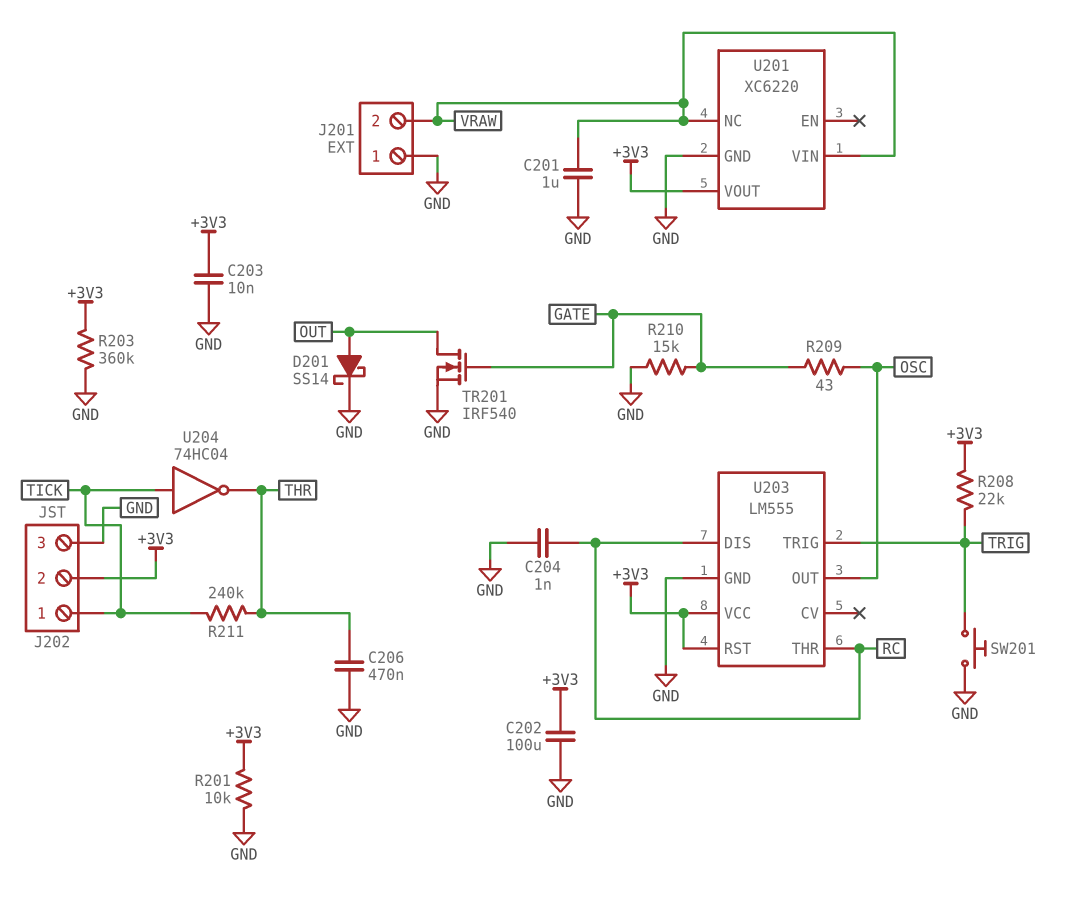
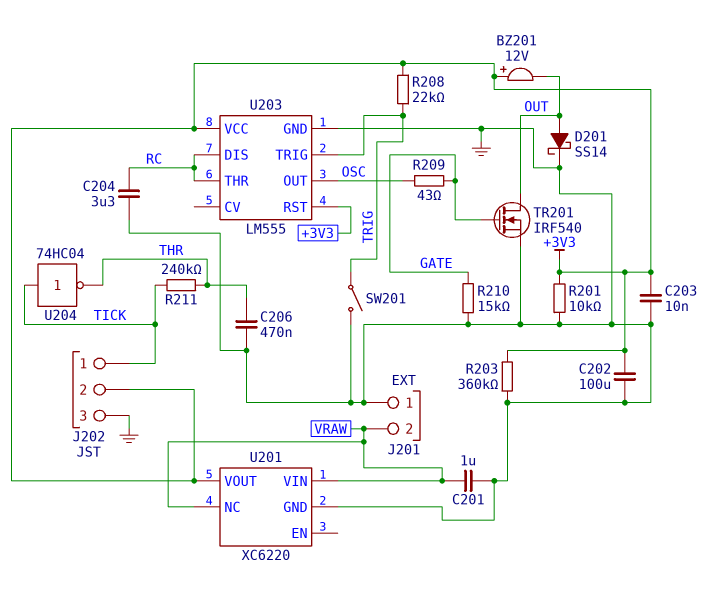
BZ201: none -> buzzer 12V (plus +3V3, minus OUT)
C204: 1nF (GND, RC) -> 3.3uF (GND, RC)
SW201: button (GND, TRIG) -> switch (GND, TRIG)

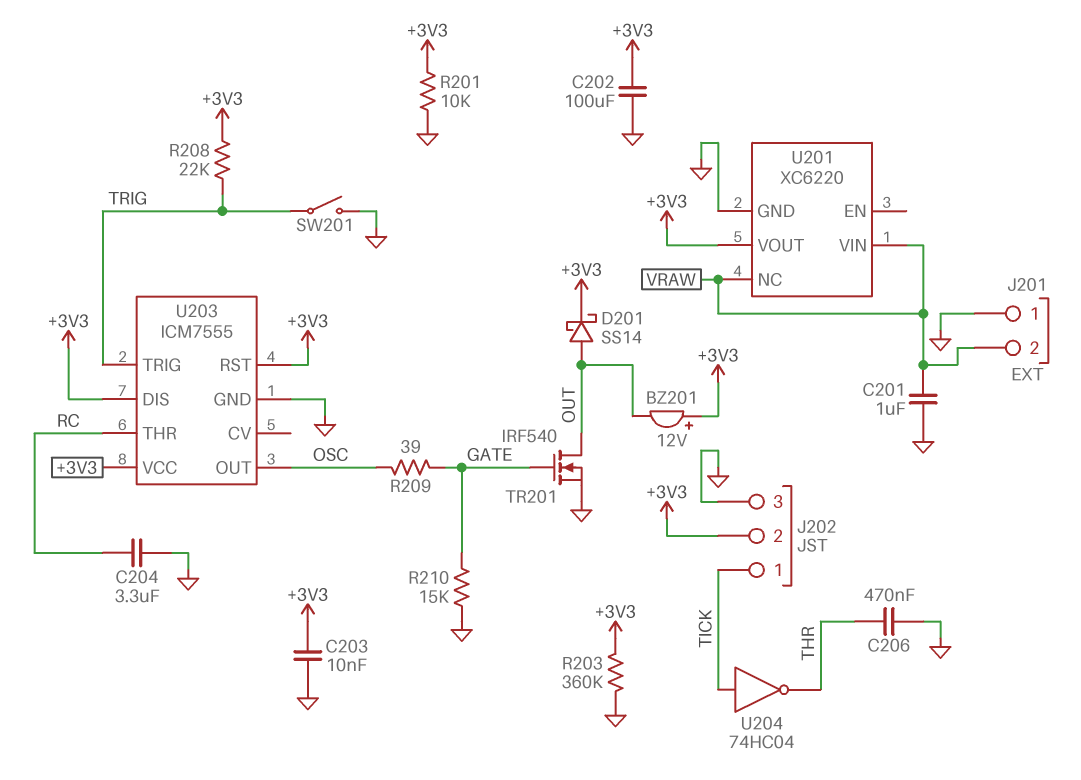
D201: schottky SS14 (A OUT, K GND) -> schottky SS14 (A OUT, K +3V3)
R209: 43 (GATE, OSC) -> 39 (GATE, OSC)
R211: 240k (THR, TICK) -> none
U203: LM555 -> ICM7555
U203 pin DIS: RC -> +3V3

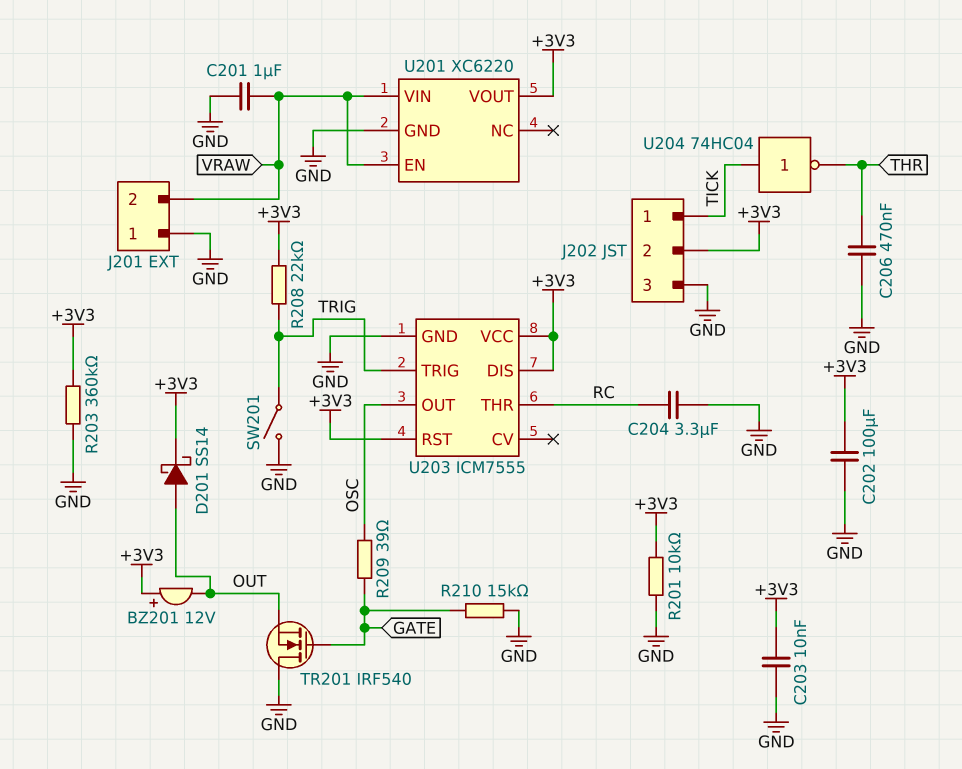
TR201: NMOS IRF540 (G GATE, D OUT, S GND) -> NMOS IRF540 (G GATE, D GND, S OUT)
U201 pin EN: none -> VRAW
U201 pin NC: VRAW -> none

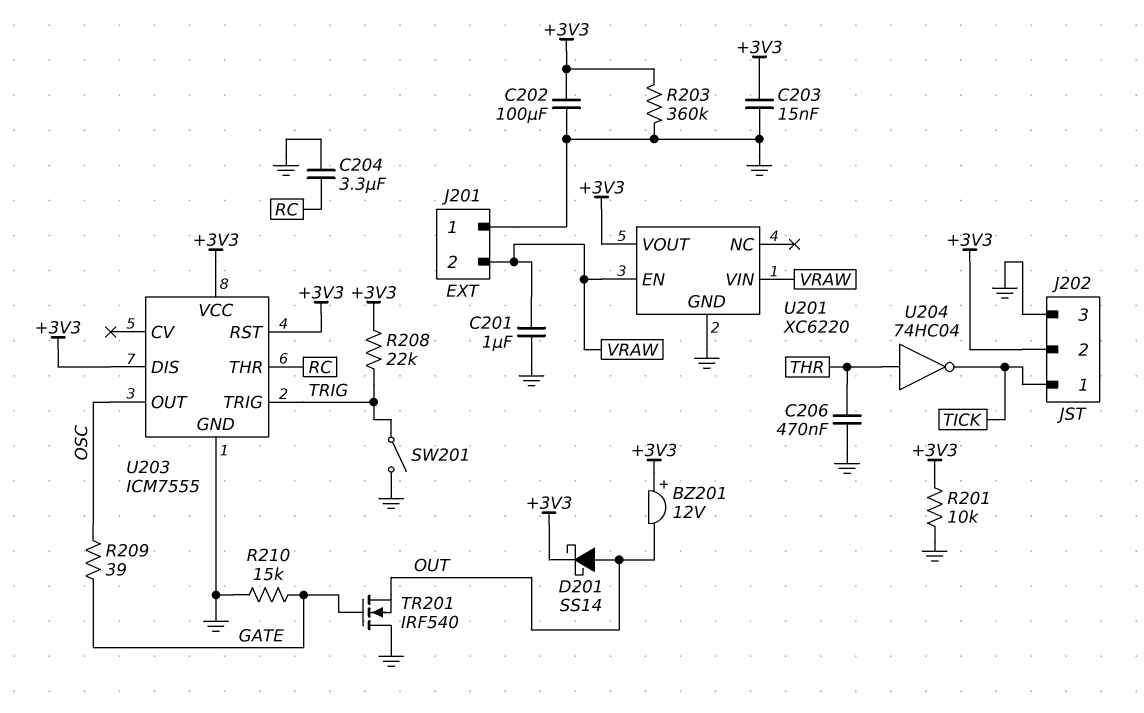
C203: 10nF (+3V3, GND) -> 15nF (+3V3, GND)
U204: NOT 74HC04 (in TICK, out THR) -> NOT 74HC04 (in THR, out TICK)

